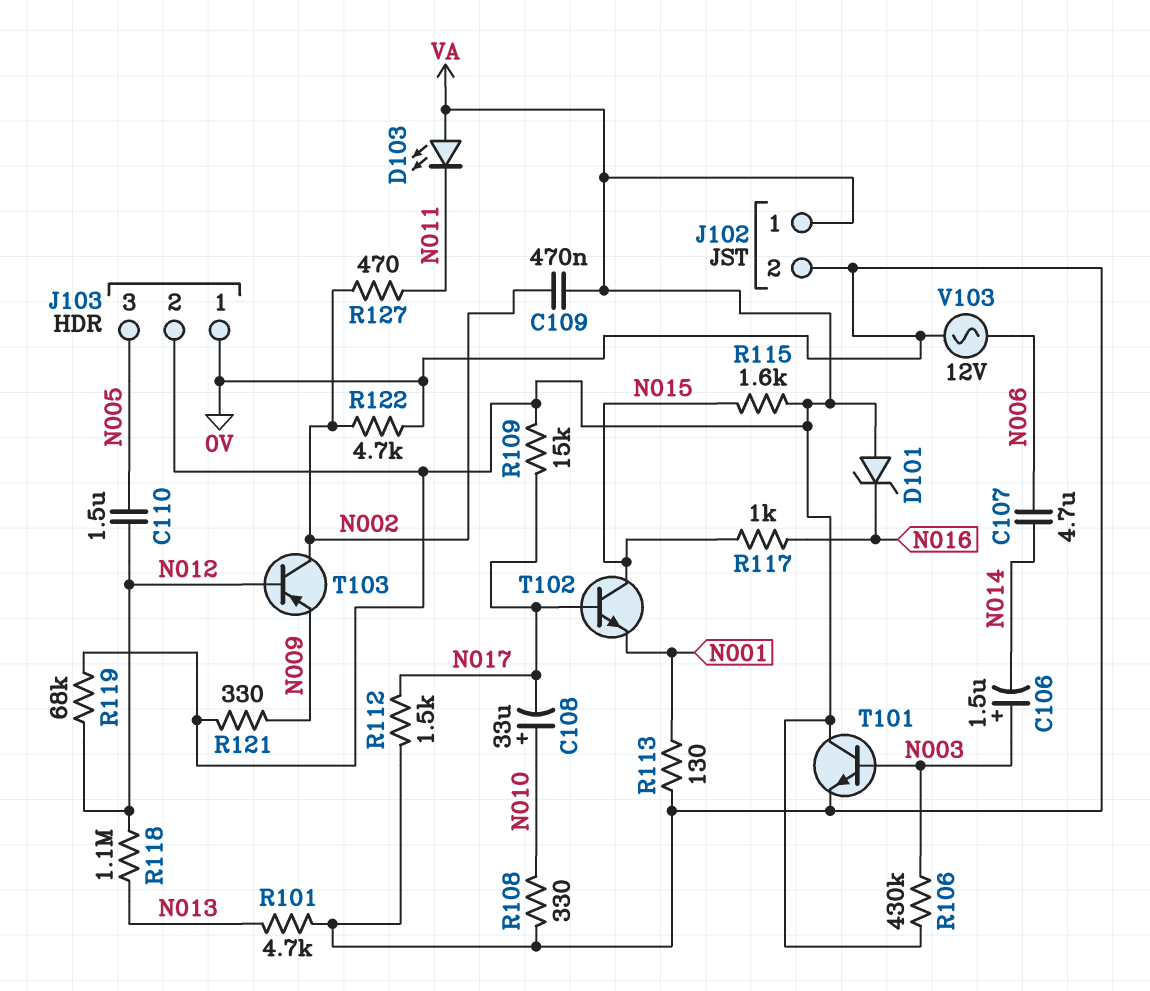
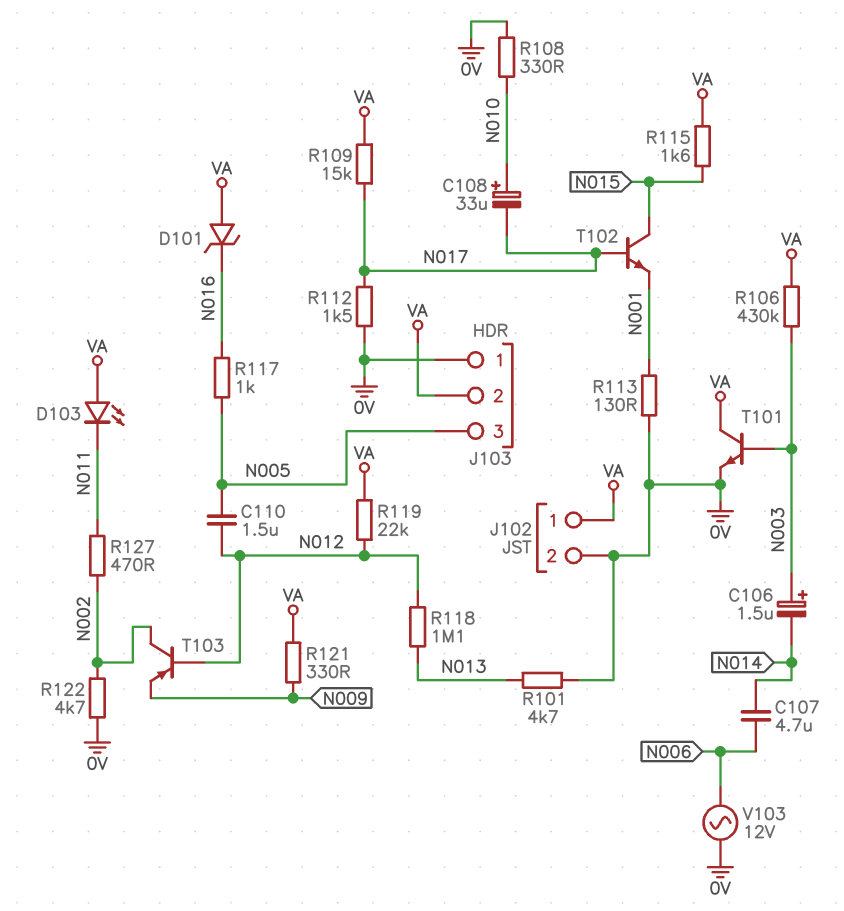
C109: 470nF (N002, VA) -> none
R117: 1k (N015, N016) -> 1k (N005, N016)
R119: 68k (N012, VA) -> 22k (N012, VA)

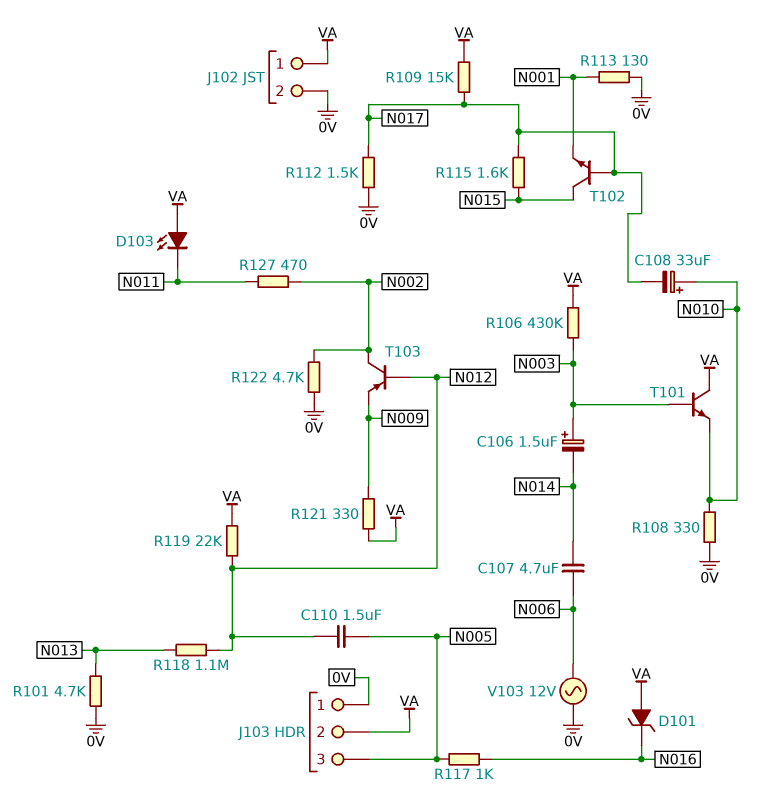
R115: 1.6k (N015, VA) -> 1.6k (N015, N017)
T101: NPN (B N003, C VA, E 0V) -> NPN (B N003, C VA, E N010)

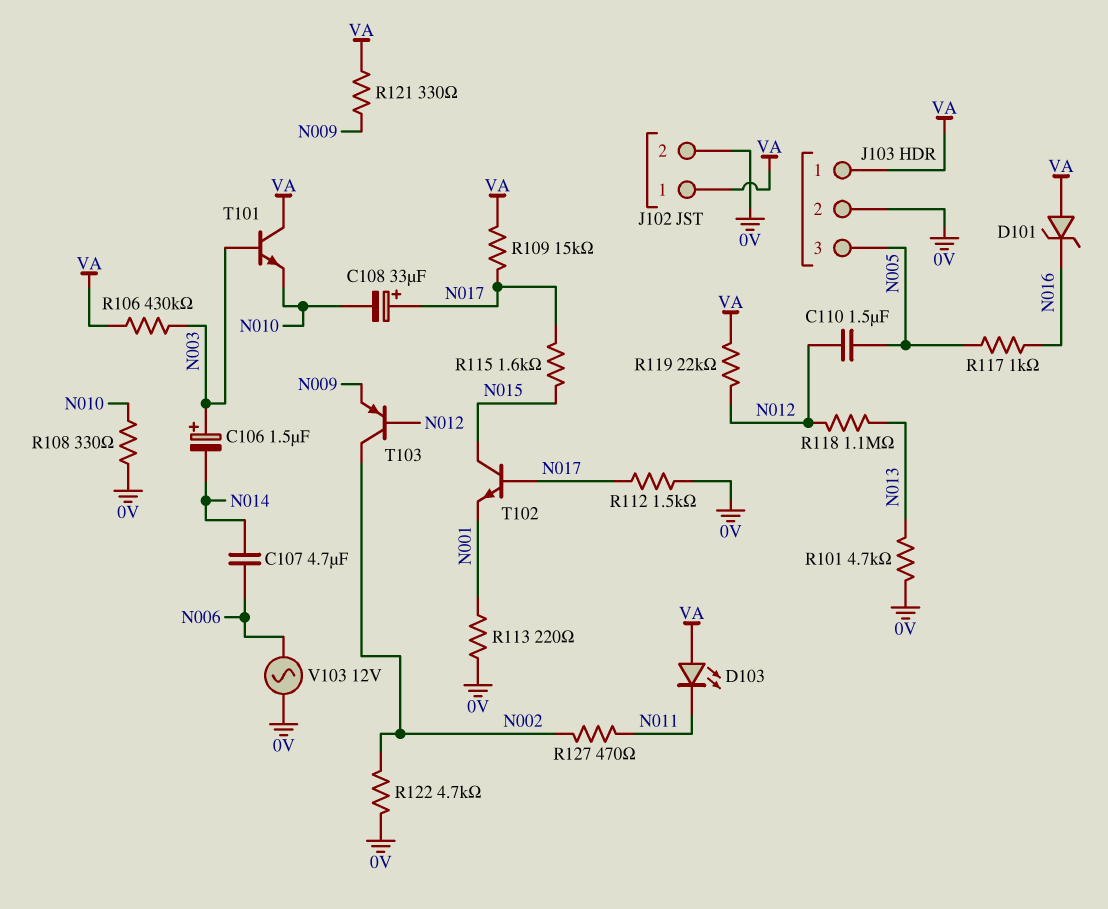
C108: 33uF (plus N010, minus N017) -> 33uF (plus N017, minus N010)
J103 pin 1: 0V -> VA
J103 pin 2: VA -> 0V
R113: 130 (0V, N001) -> 220 (0V, N001)

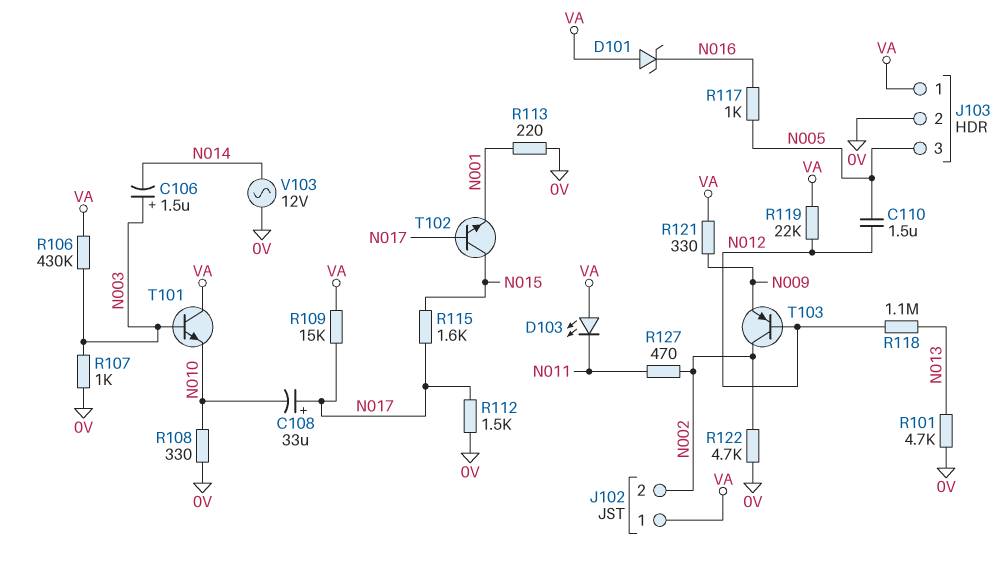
C107: 4.7uF (N006, N014) -> none
J102 pin 2: 0V -> N002
R107: none -> 1k (0V, N003)
V103: AC 12V (0V, N006) -> AC 12V (0V, N014)

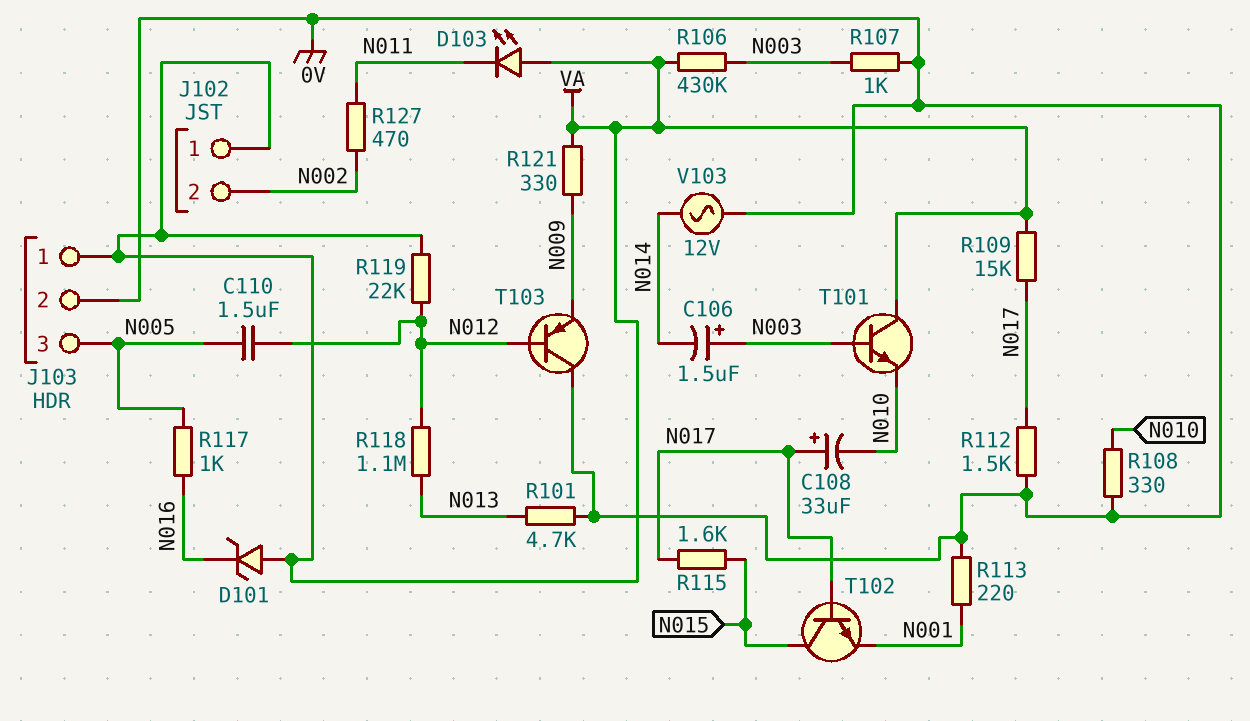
R122: 4.7k (0V, N002) -> none
T103: PNP (B N012, C N002, E N009) -> PNP (B N012, C 0V, E N009)

